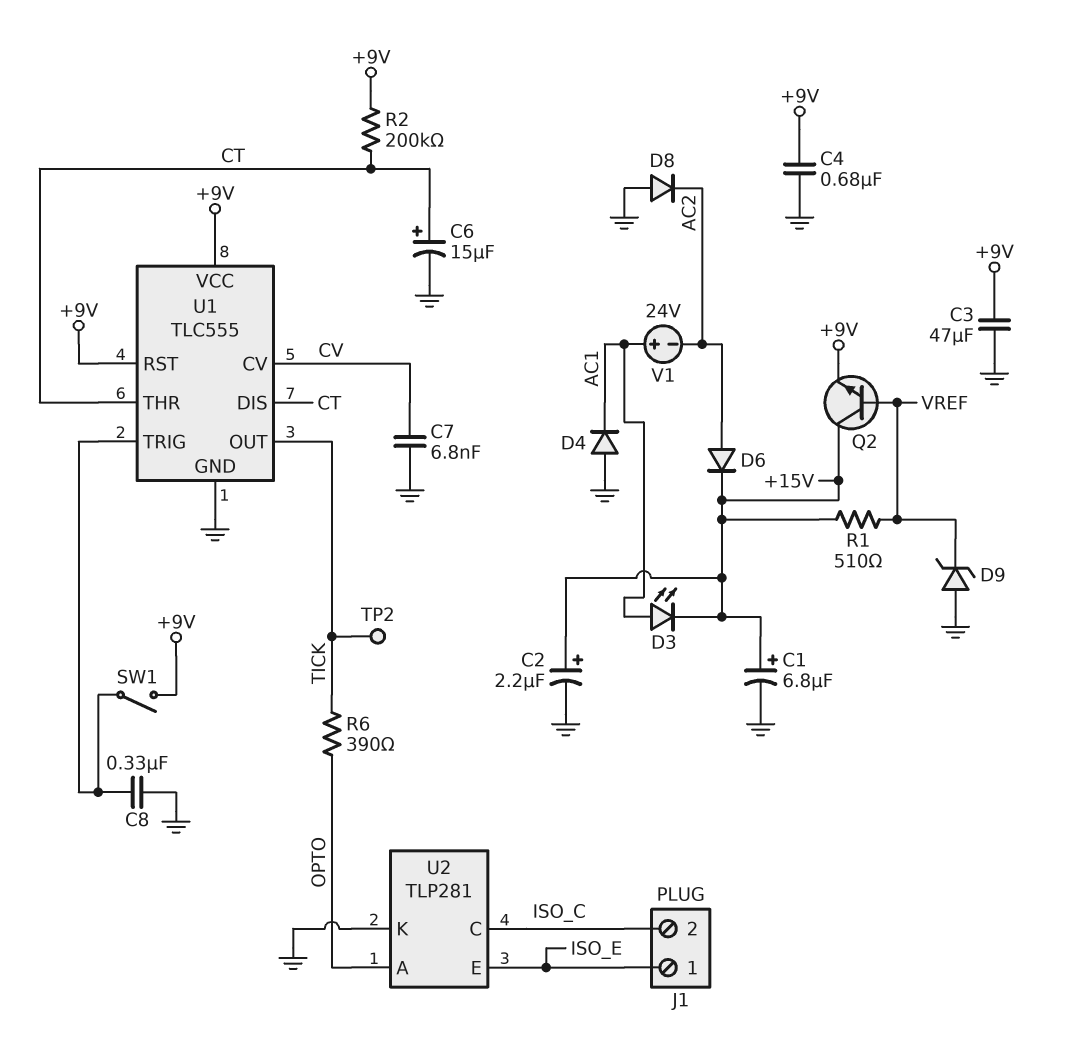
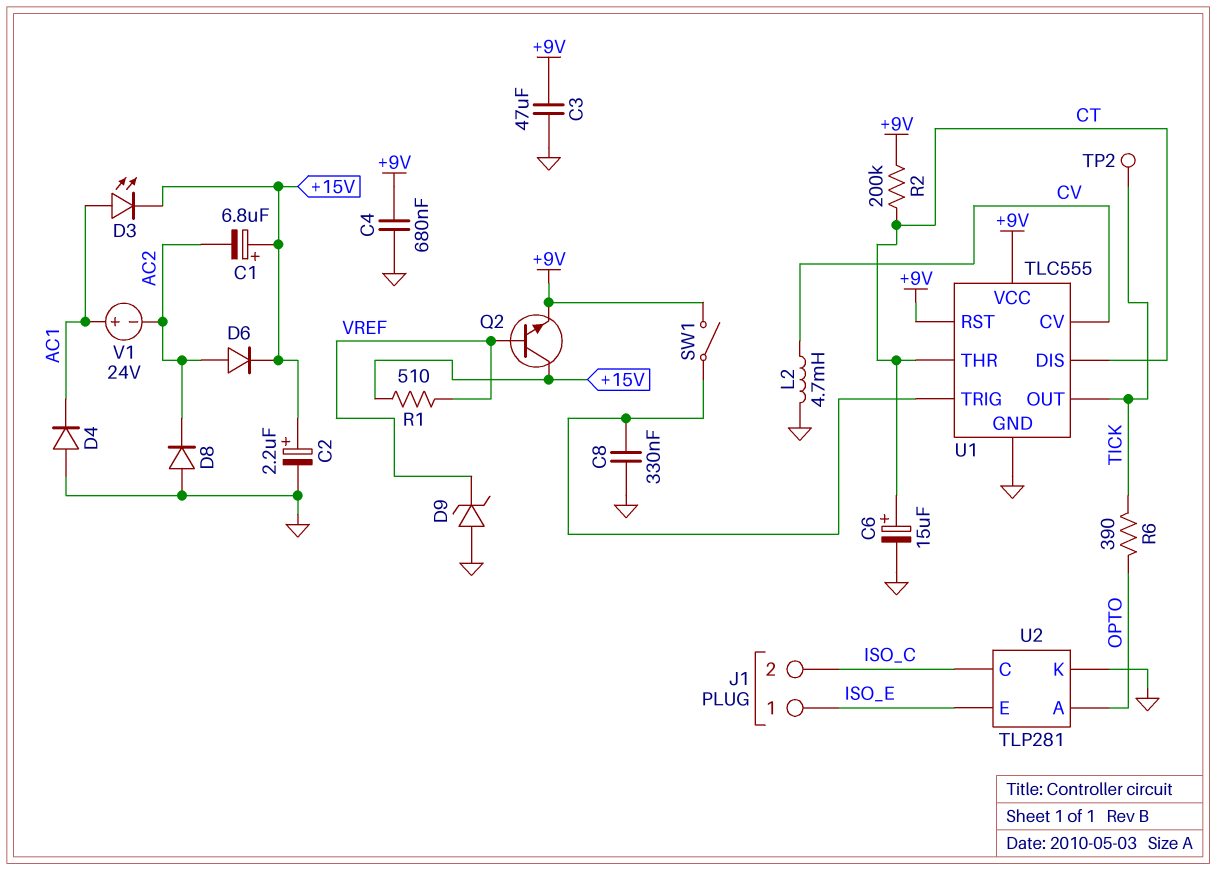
C1: 6.8uF (plus +15V, minus GND) -> 6.8uF (plus +15V, minus AC2)
C7: 6.8nF (CV, GND) -> none
L2: none -> 4.7mH (CV, GND)

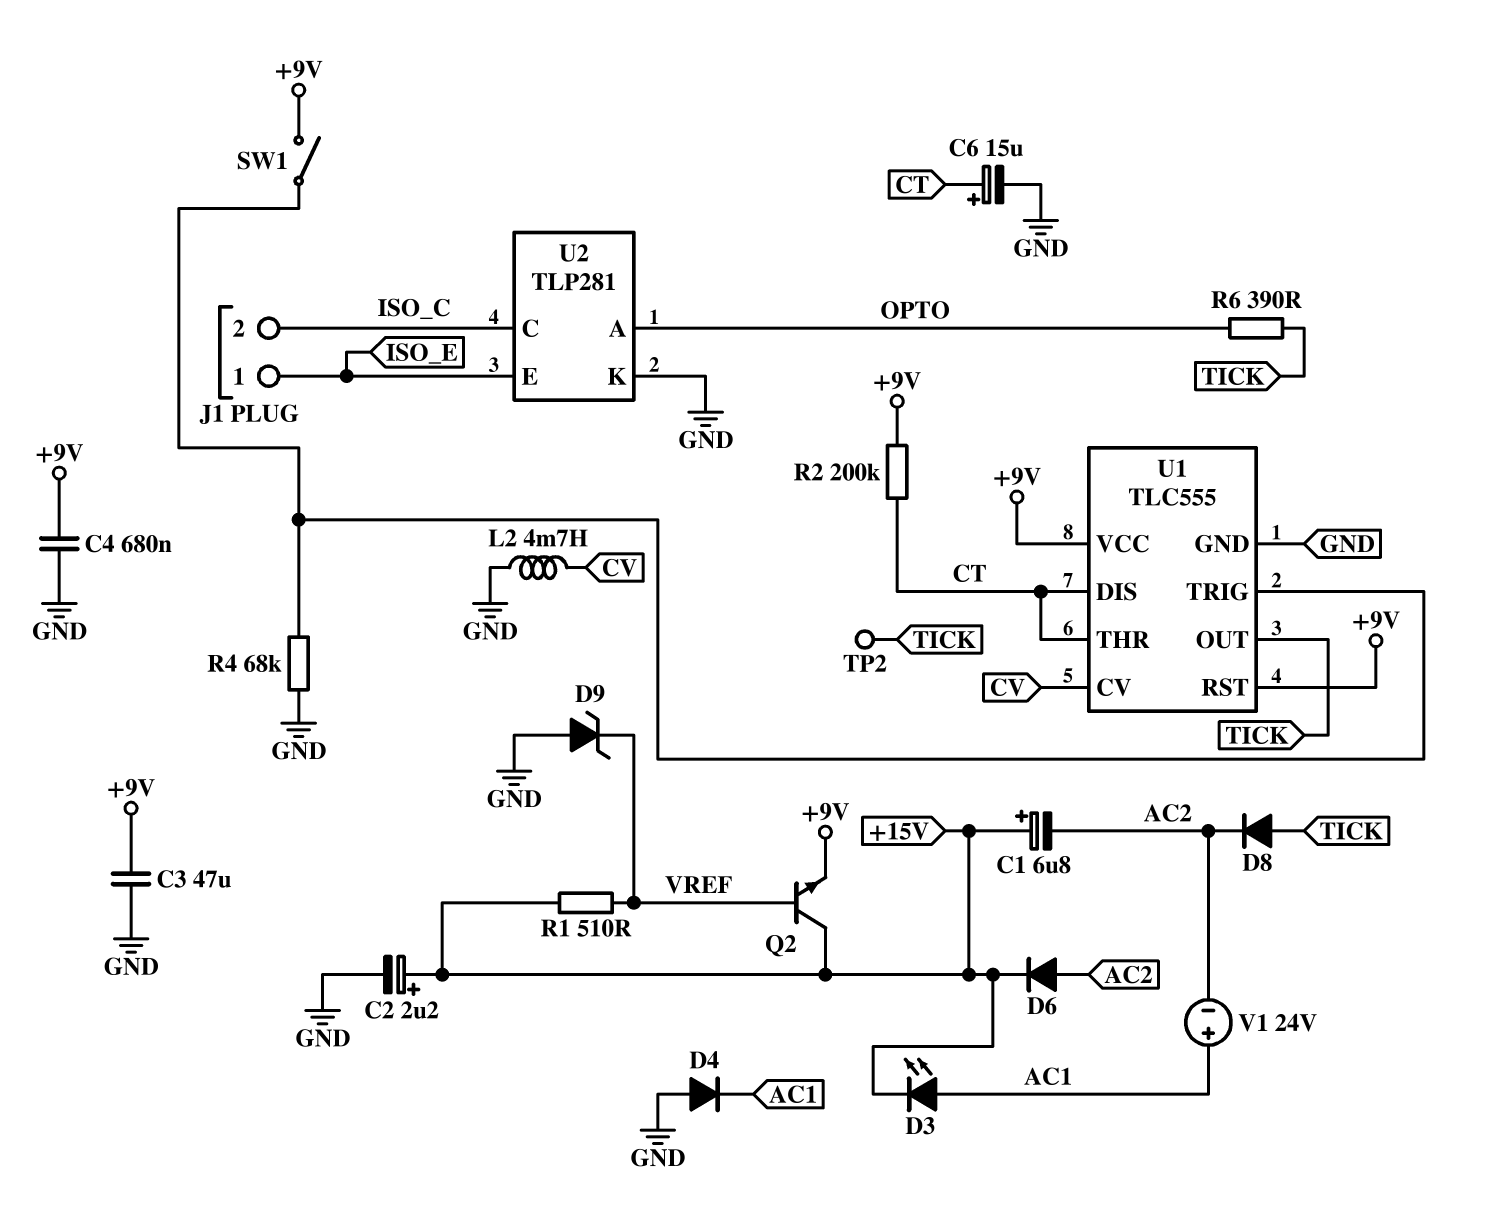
C8: 330nF (GND, U1/TRIG) -> none
D8: diode (A GND, K AC2) -> diode (A TICK, K AC2)
R4: none -> 68k (GND, U1/TRIG)

